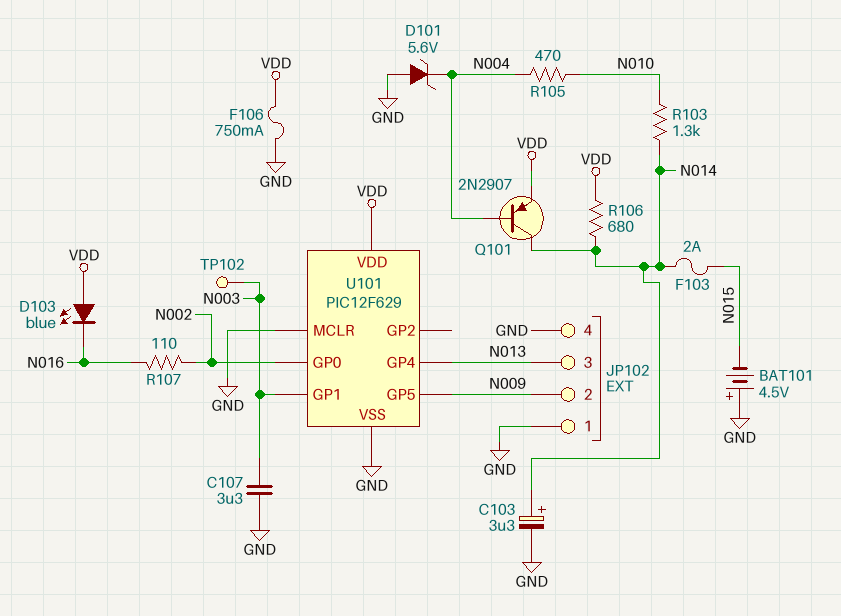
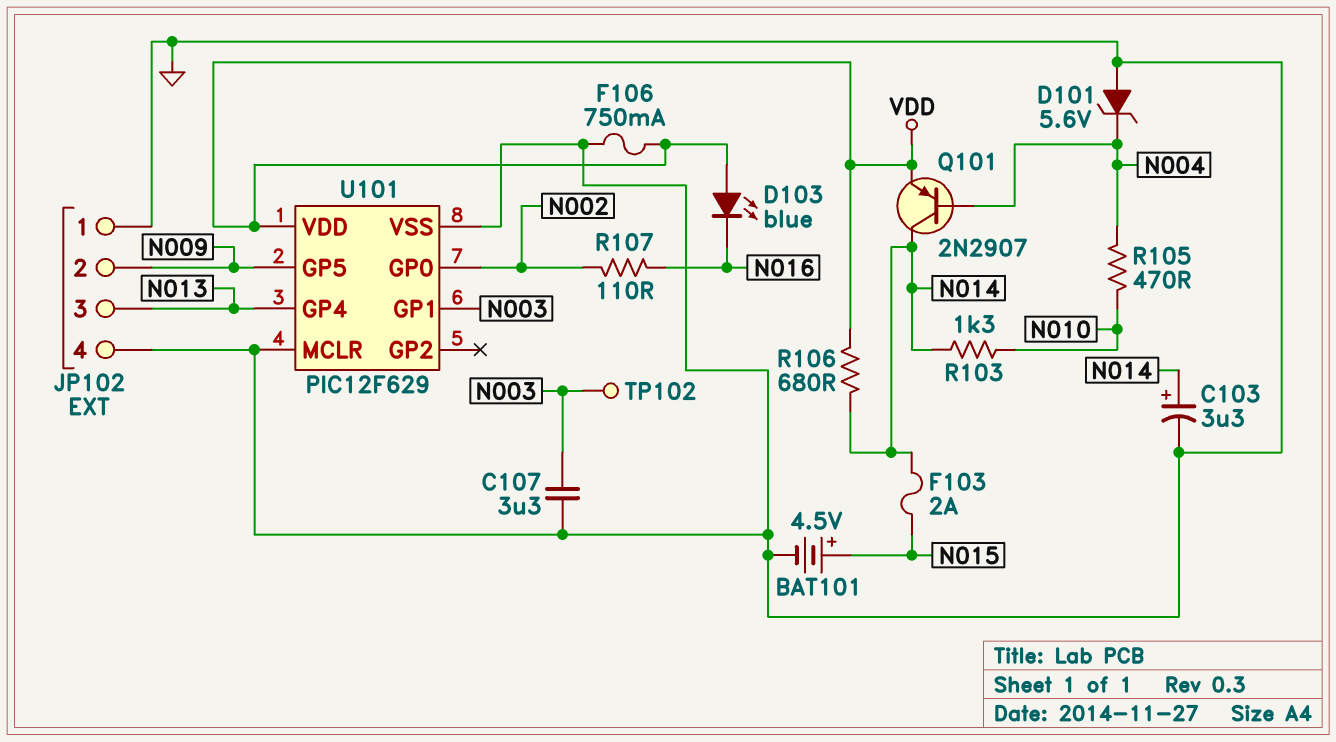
BAT101: 4.5V (plus GND, minus N015) -> 4.5V (plus N015, minus GND)

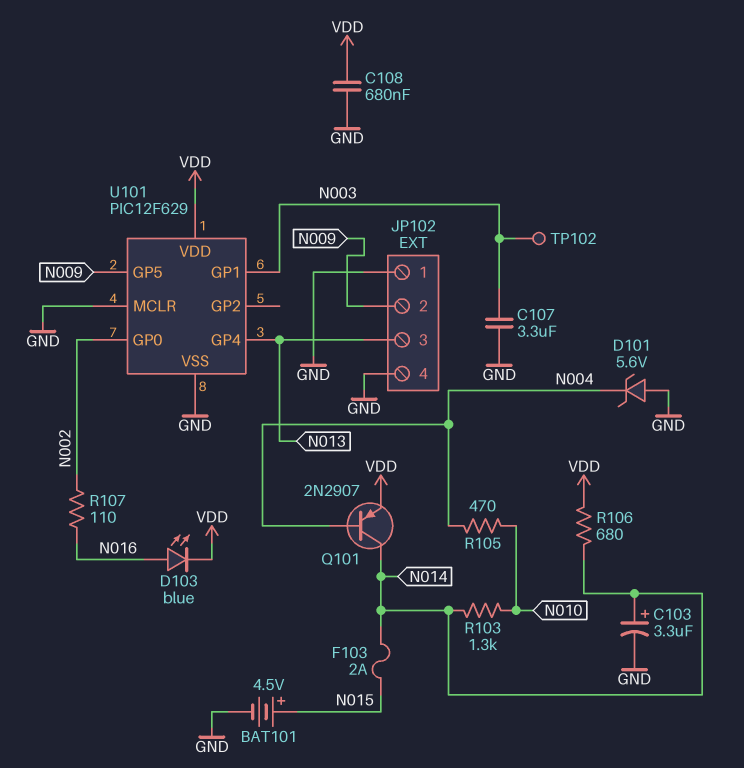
C108: none -> 680nF (GND, VDD)
D103: LED blue (A VDD, K N016) -> LED blue (A N016, K VDD)
F106: 750mA (GND, VDD) -> none

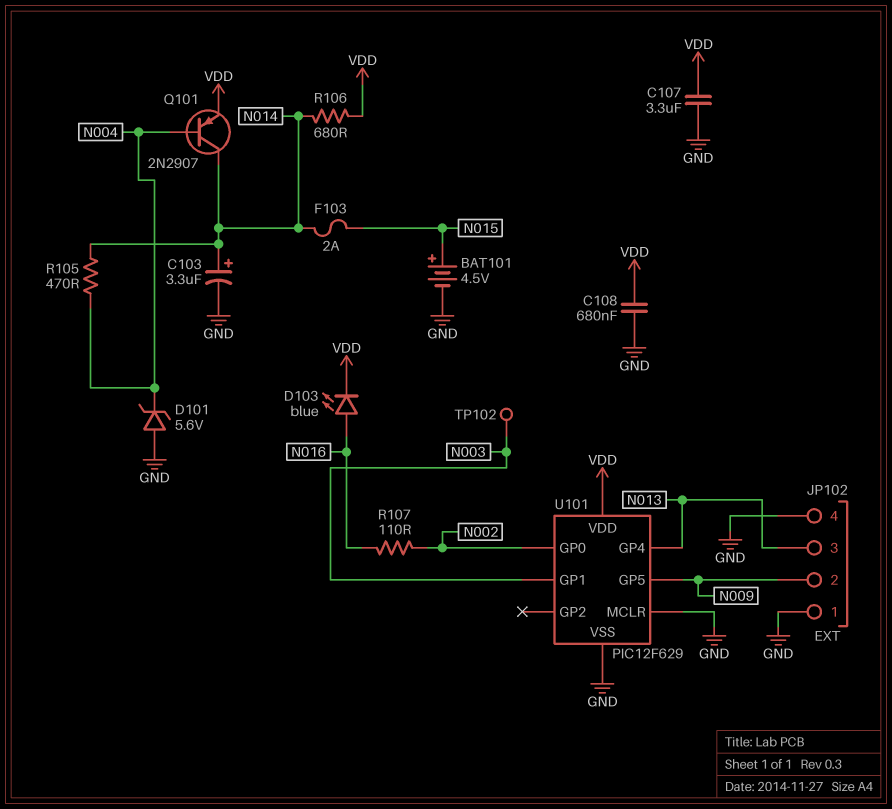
C107: 3.3uF (GND, N003) -> 3.3uF (GND, VDD)
R103: 1.3k (N010, N014) -> none
R105: 470 (N004, N010) -> 470 (N004, N014)

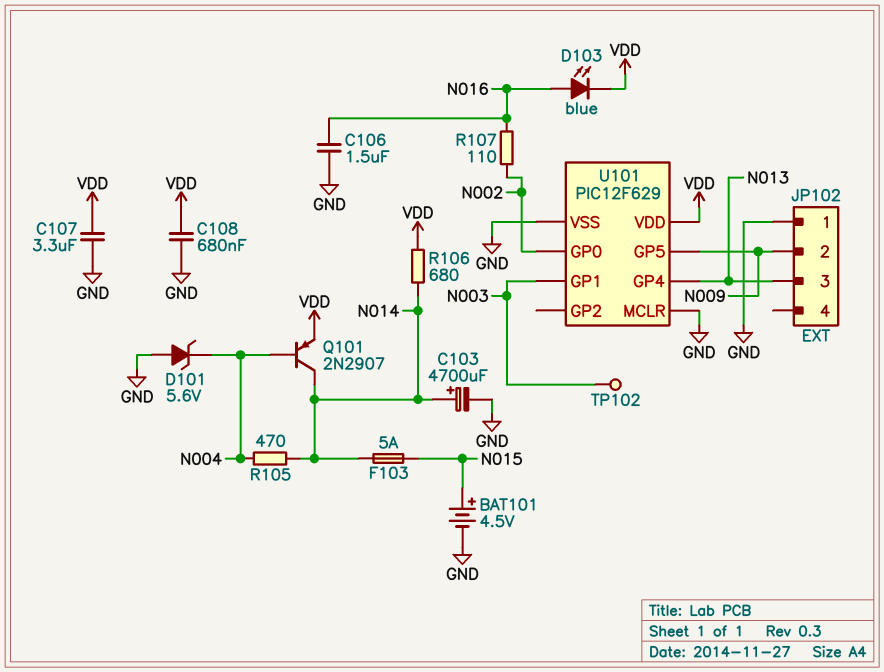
C103: 3.3uF (plus N014, minus GND) -> 4700uF (plus N014, minus GND)
C106: none -> 1.5uF (GND, N016)
F103: 2A (N014, N015) -> 5A (N014, N015)
JP102 pin 4: GND -> none

